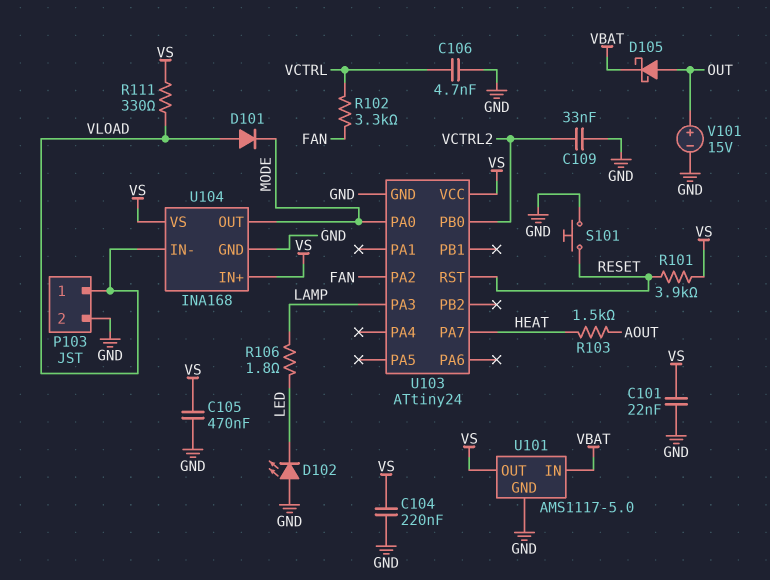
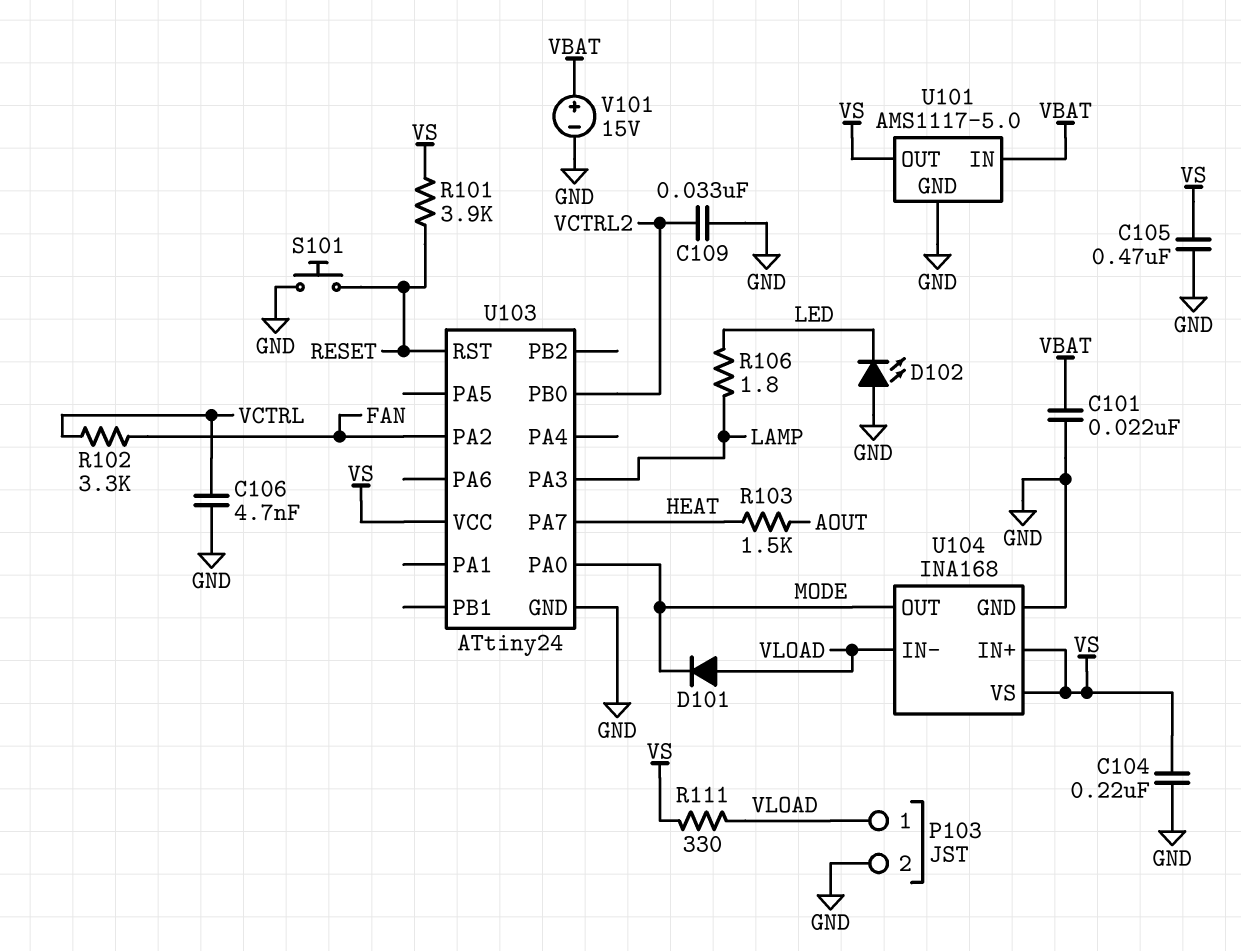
C101: 22nF (GND, VS) -> 22nF (GND, VBAT)
D105: schottky (A OUT, K VBAT) -> none
V101: 15V (plus OUT, minus GND) -> 15V (plus VBAT, minus GND)

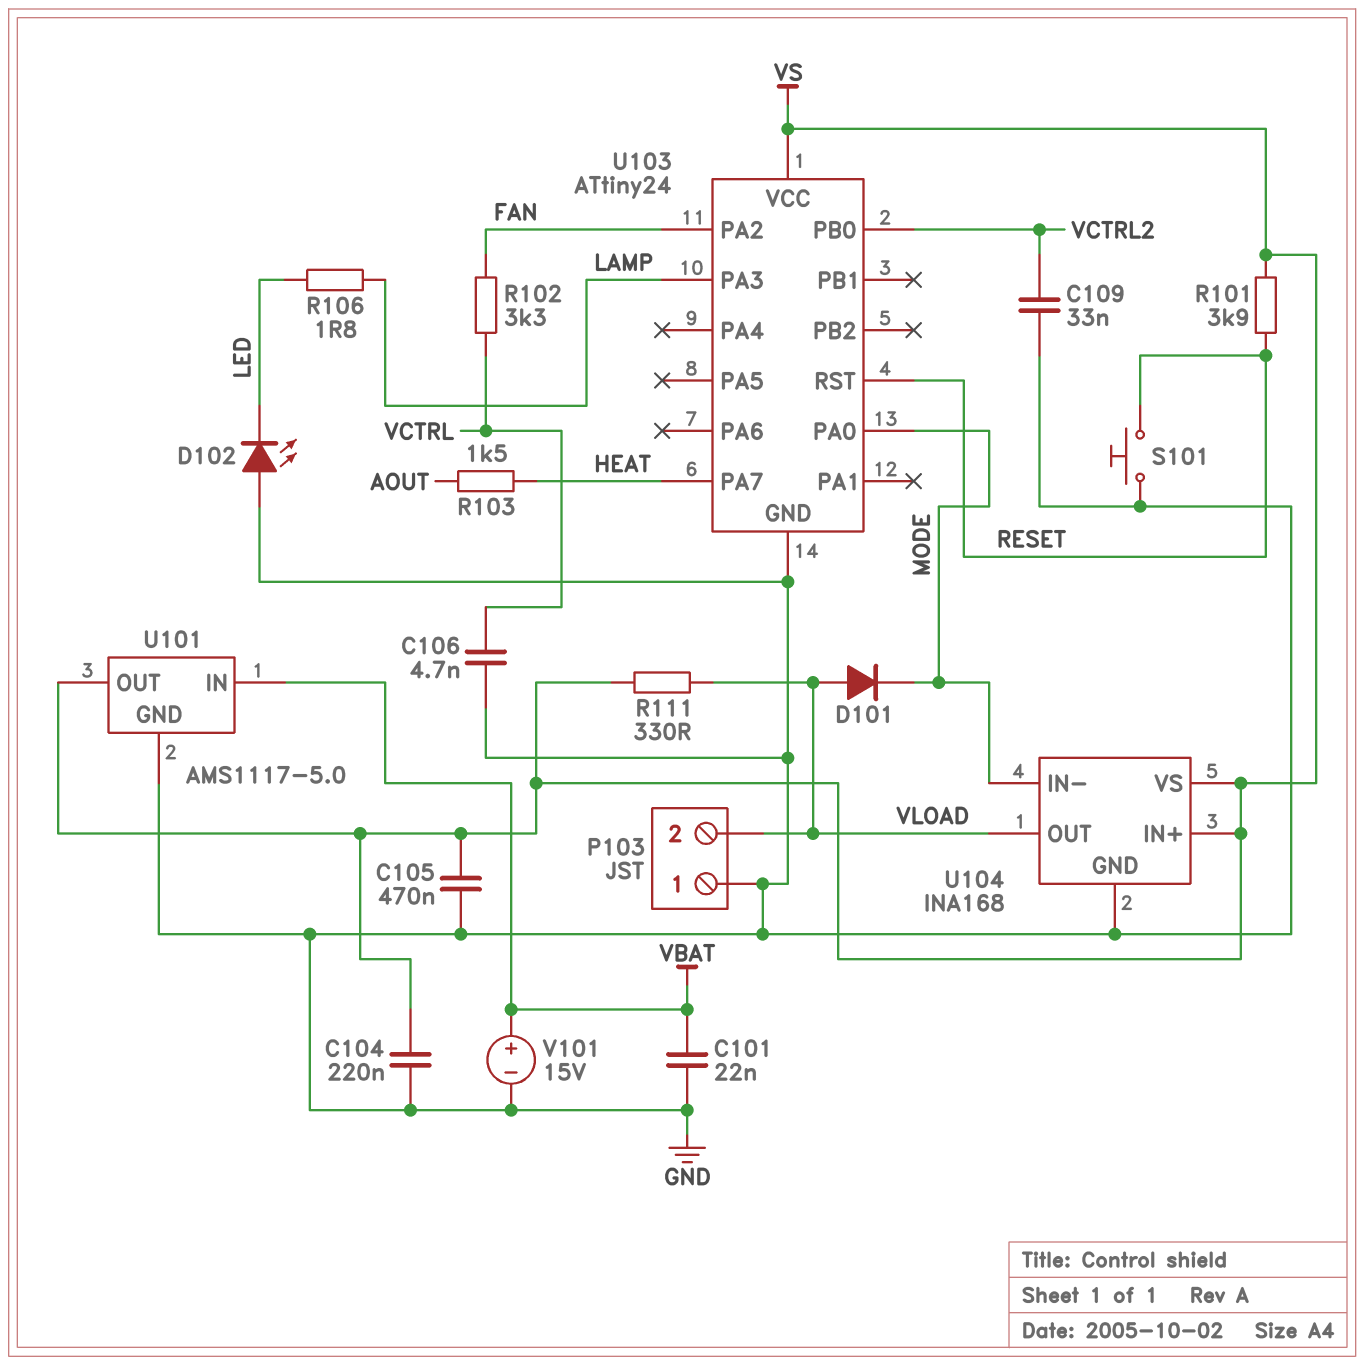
P103 pin 1: VLOAD -> GND
P103 pin 2: GND -> VLOAD
U104 pin IN-: VLOAD -> MODE
U104 pin OUT: MODE -> VLOAD

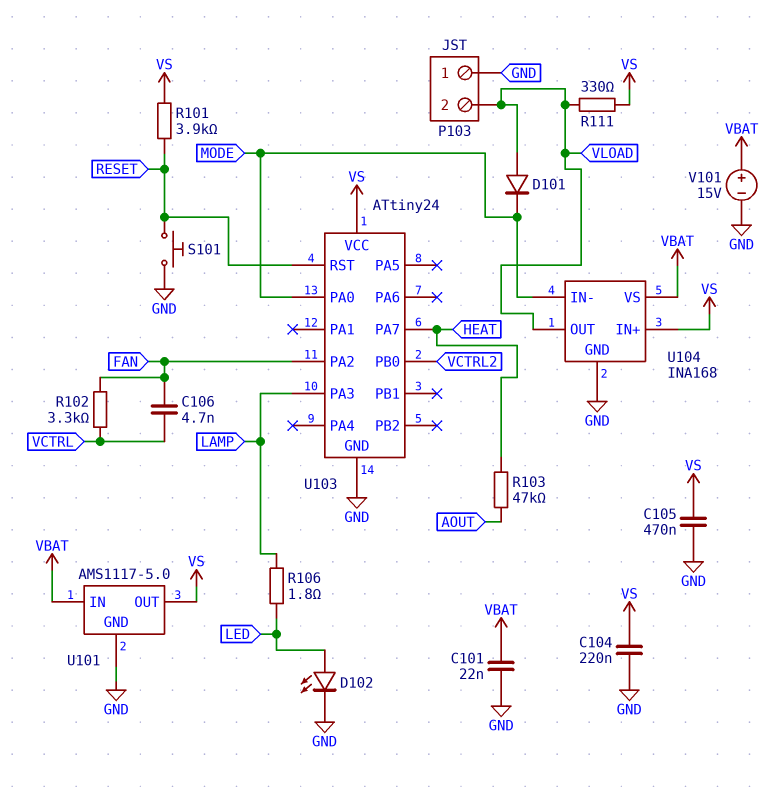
C106: 4.7nF (GND, VCTRL) -> 4.7nF (FAN, VCTRL)
C109: 33nF (GND, VCTRL2) -> none
D102: LED (A GND, K LED) -> LED (A LED, K GND)
R103: 1.5k (AOUT, HEAT) -> 47k (AOUT, HEAT)
U104 pin VS: VS -> VBAT

